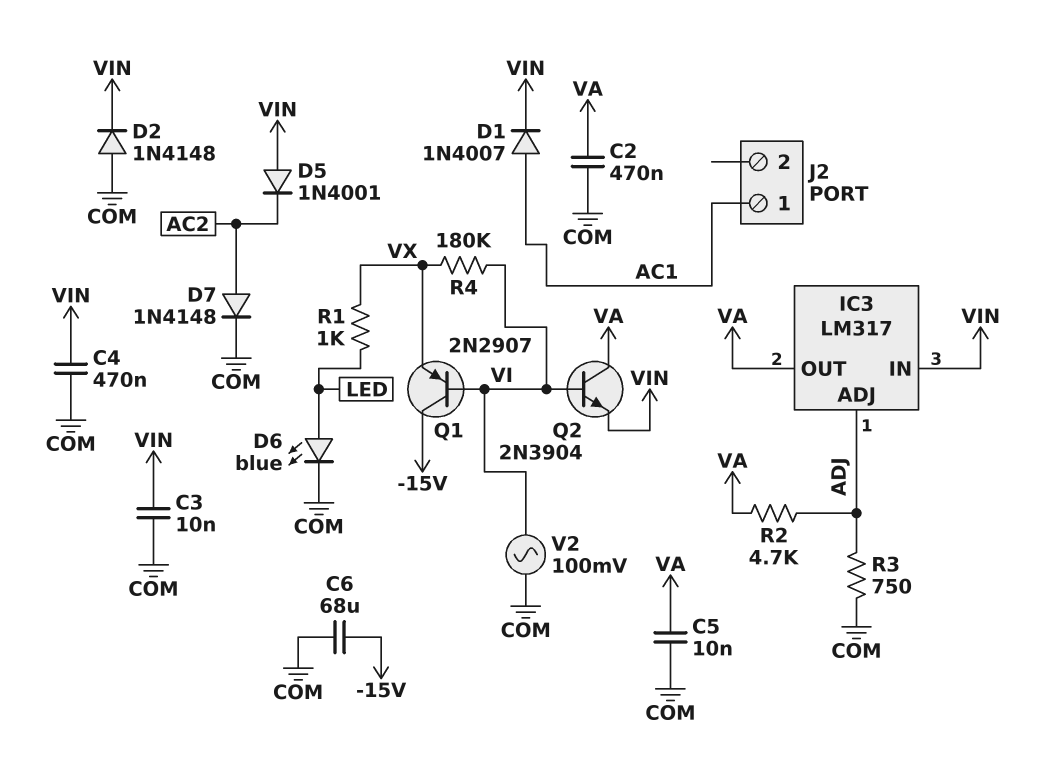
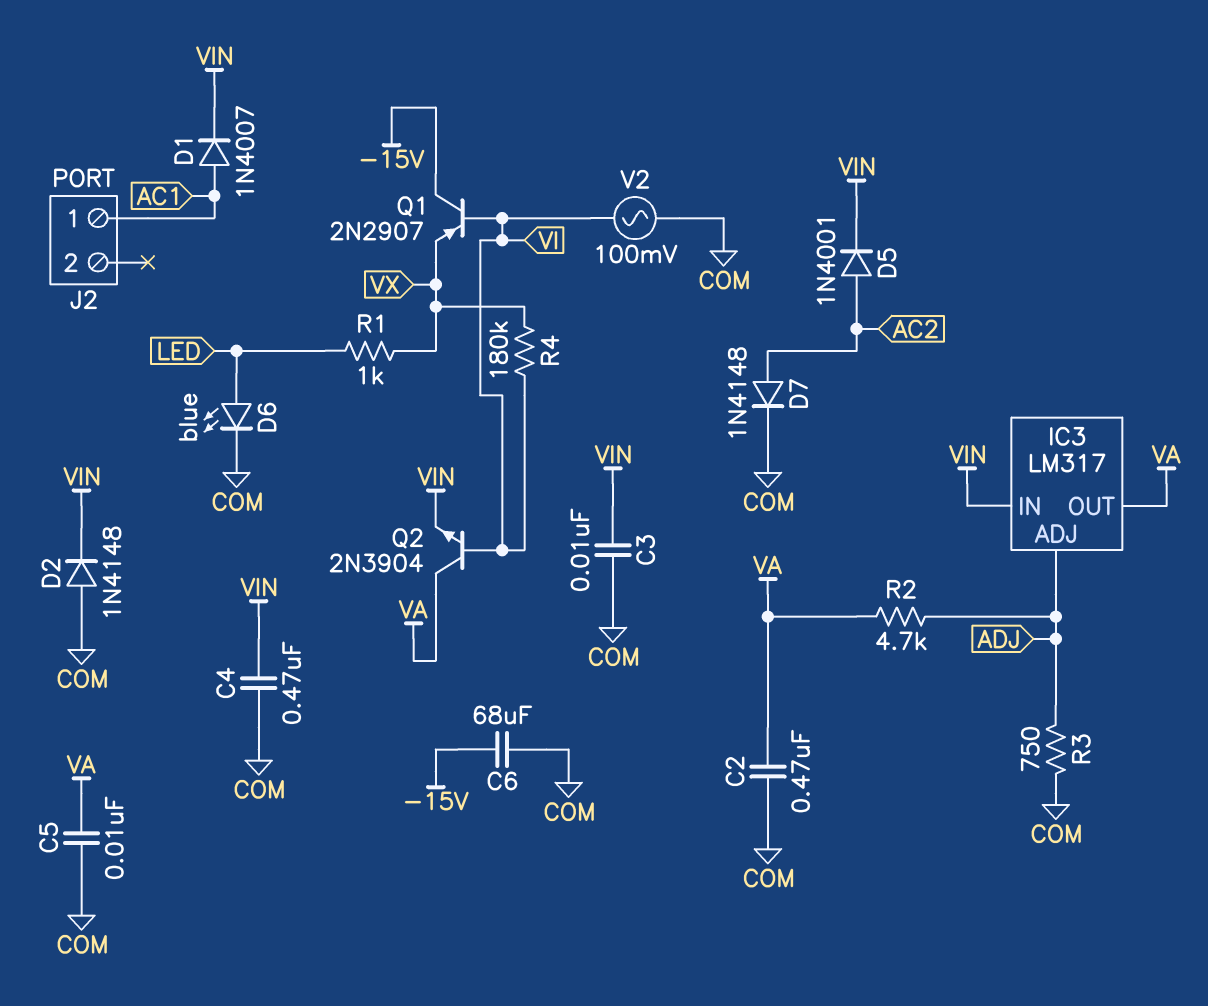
D5: diode 1N4001 (A VIN, K AC2) -> diode 1N4001 (A AC2, K VIN)

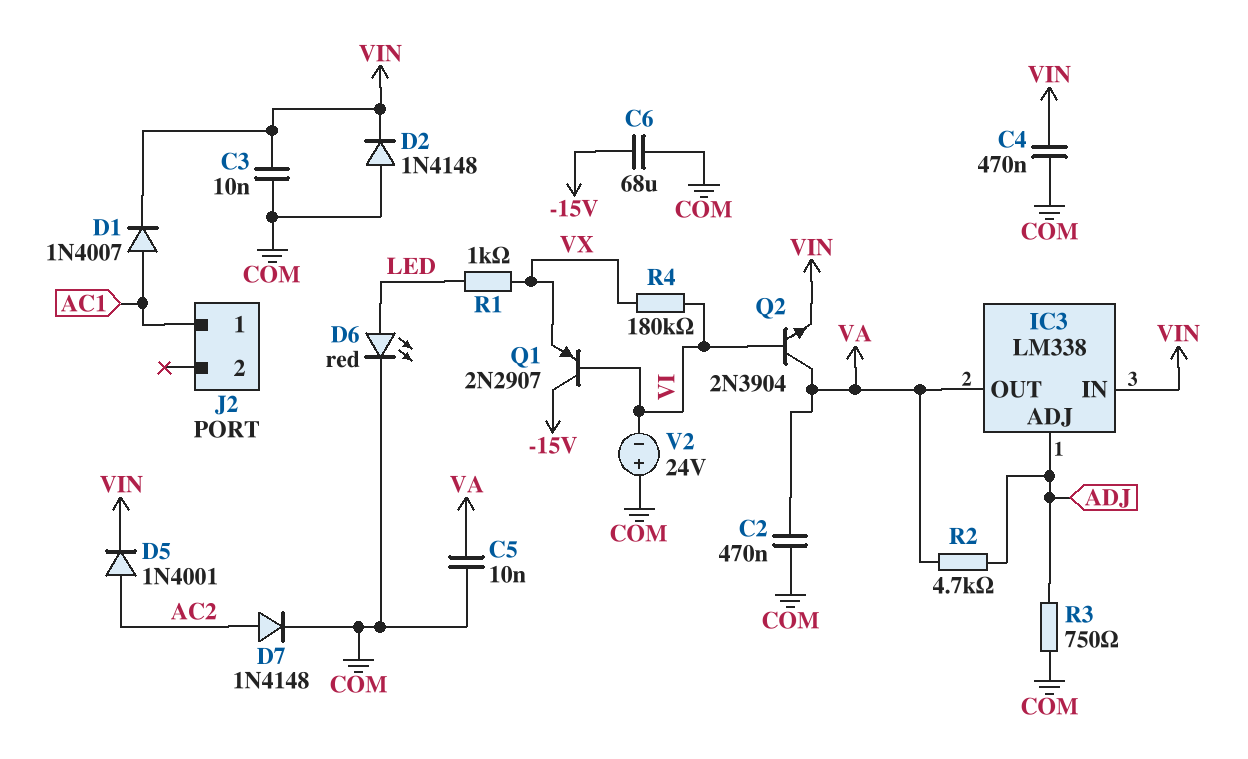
D6: LED blue (A LED, K COM) -> LED red (A LED, K COM)
IC3: LM317 -> LM338
V2: AC 100mV (COM, VI) -> 24V (plus COM, minus VI)

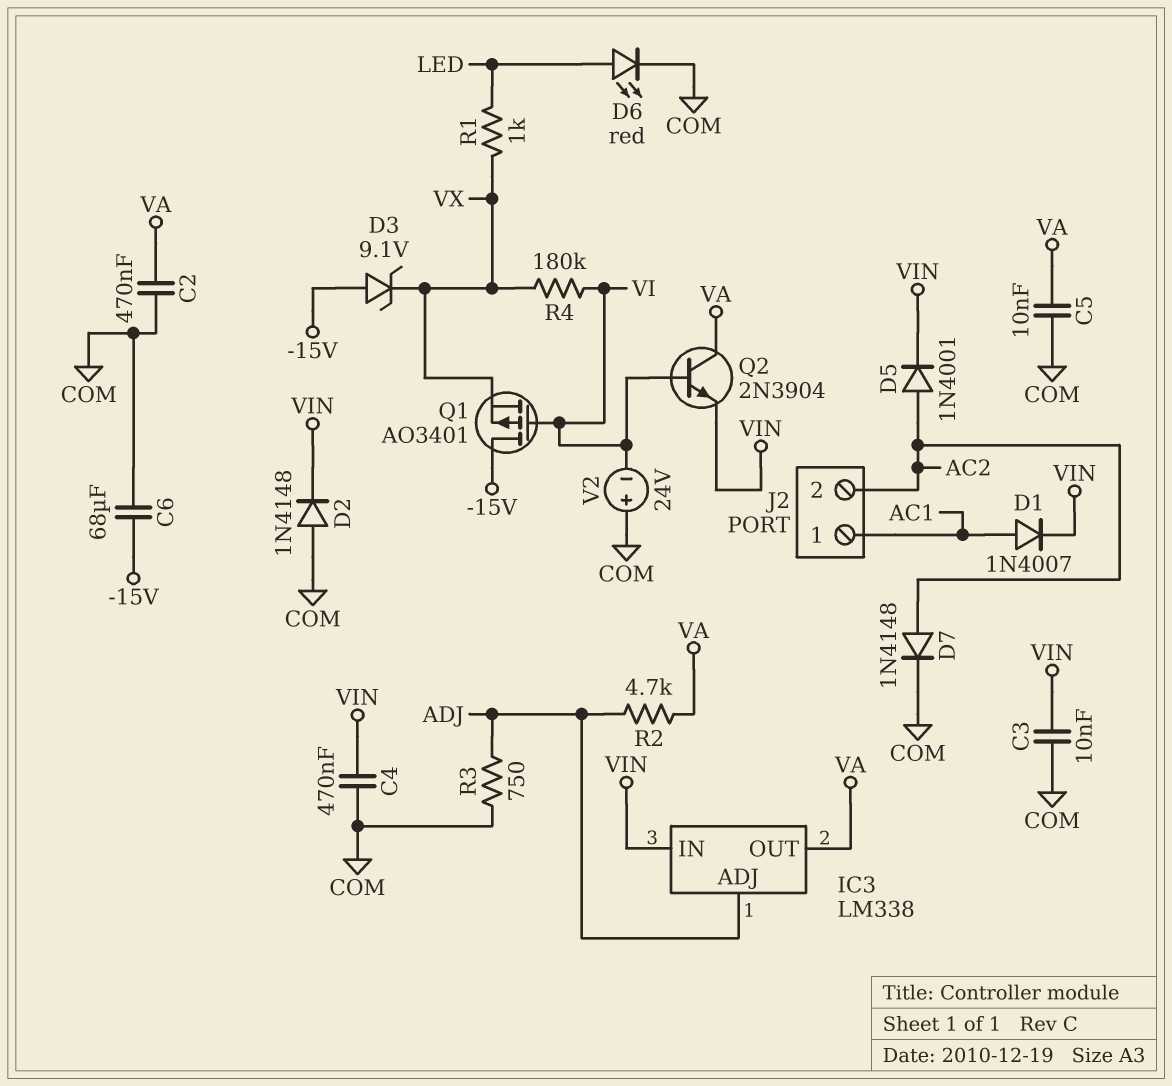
D3: none -> zener 9.1V (A -15V, K VX)
J2 pin 2: none -> AC2
Q1: PNP 2N2907 (B VI, C -15V, E VX) -> PMOS AO3401 (G VI, D -15V, S VX)

